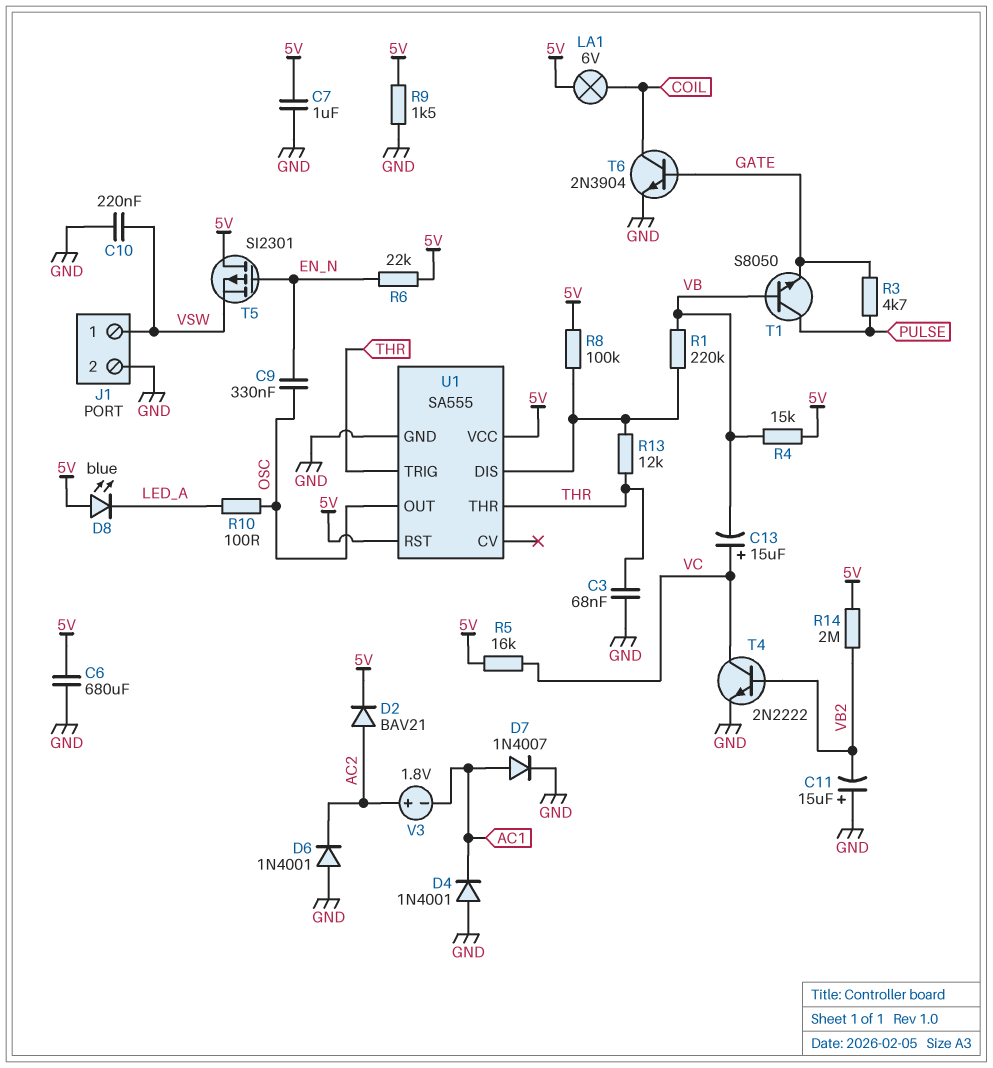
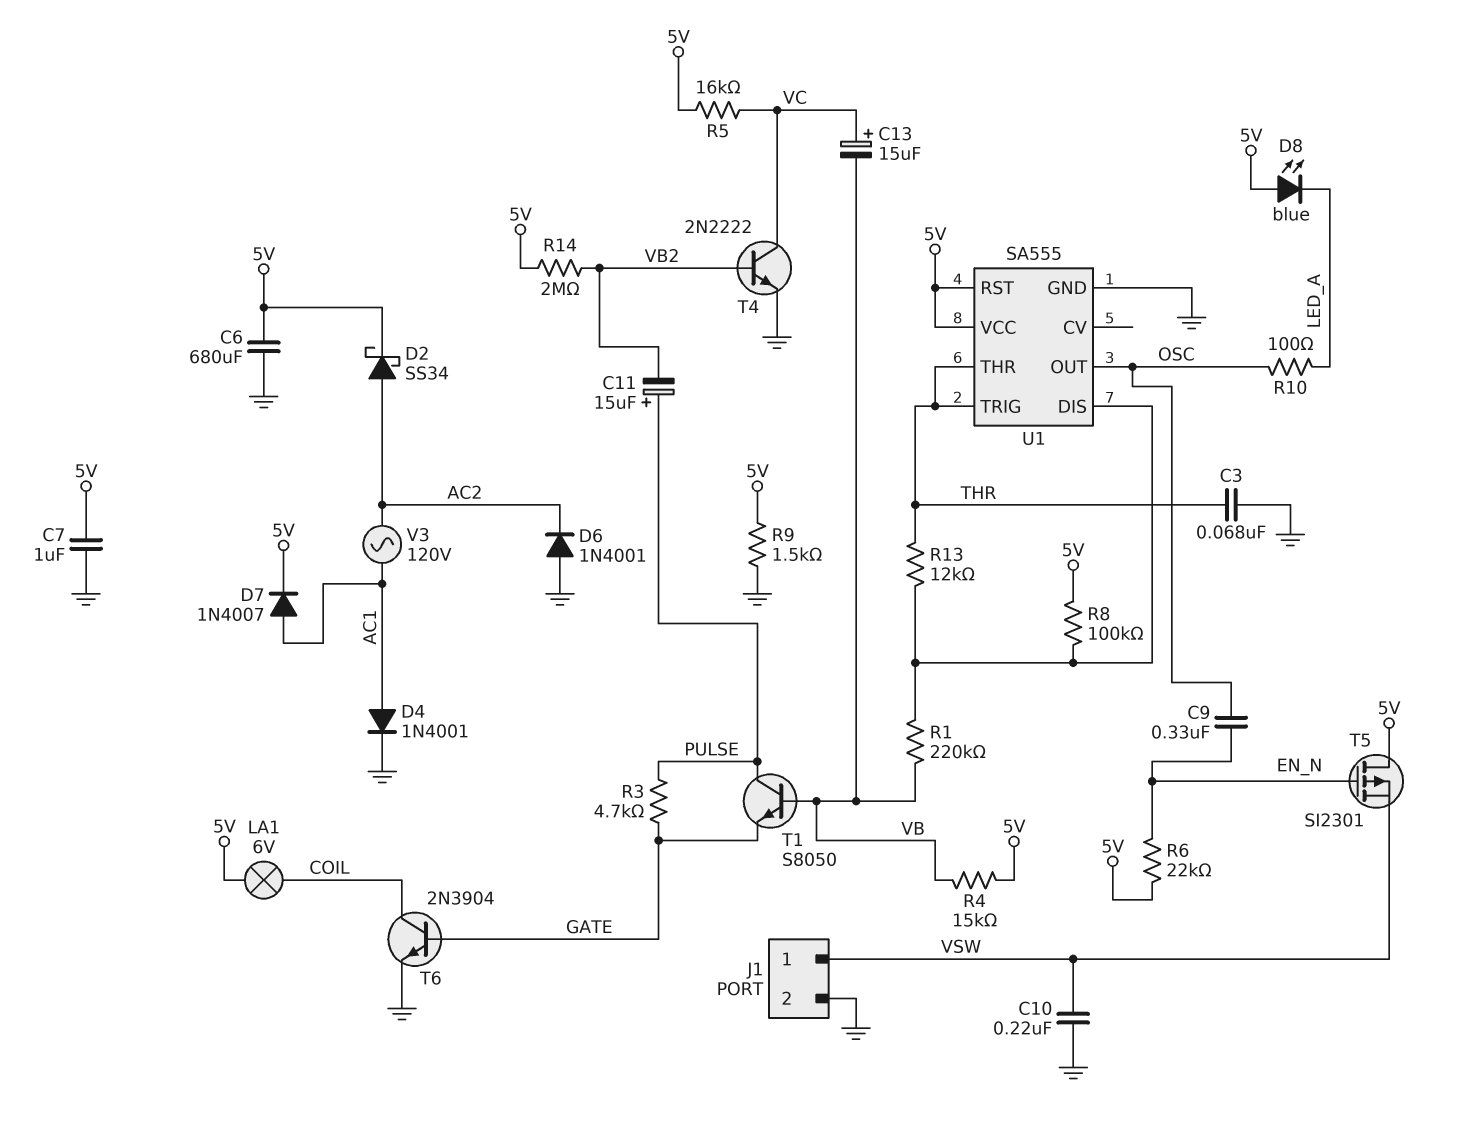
C11: 15uF (plus GND, minus VB2) -> 15uF (plus PULSE, minus VB2)
D2: diode BAV21 (A AC2, K 5V) -> schottky SS34 (A AC2, K 5V)
D4: diode 1N4001 (A GND, K AC1) -> diode 1N4001 (A AC1, K GND)
D7: diode 1N4007 (A AC1, K GND) -> diode 1N4007 (A AC1, K 5V)
V3: 1.8V (plus AC2, minus AC1) -> AC 120V (AC1, AC2)

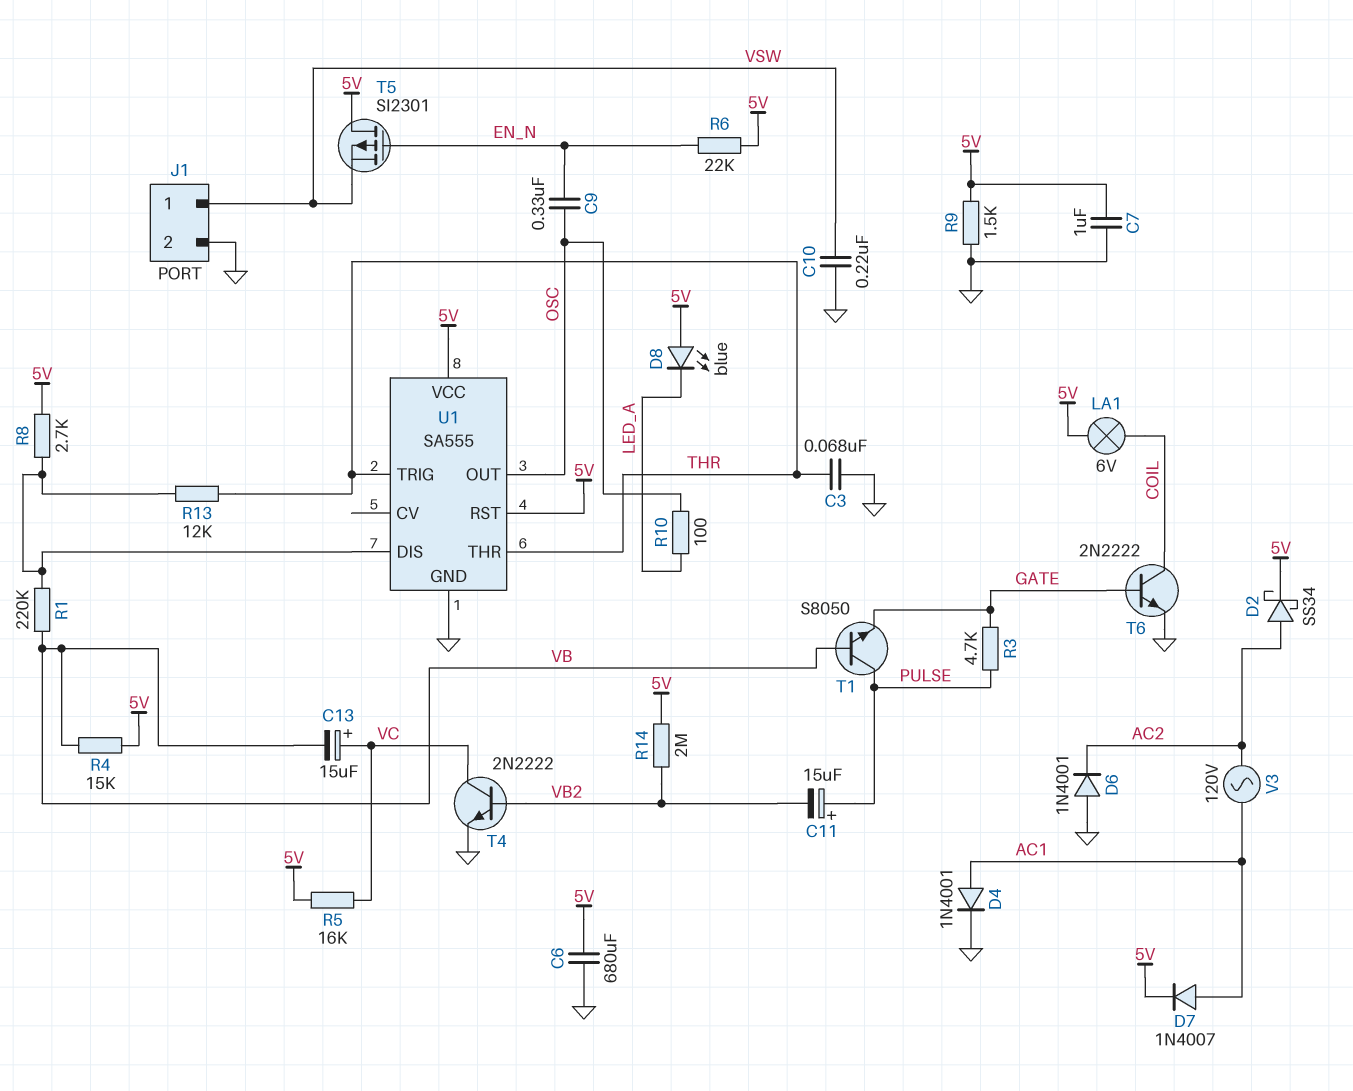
R8: 100k (5V, U1/DIS) -> 2.7k (5V, U1/DIS)
T6: NPN 2N3904 (B GATE, C COIL, E GND) -> NPN 2N2222 (B GATE, C COIL, E GND)

